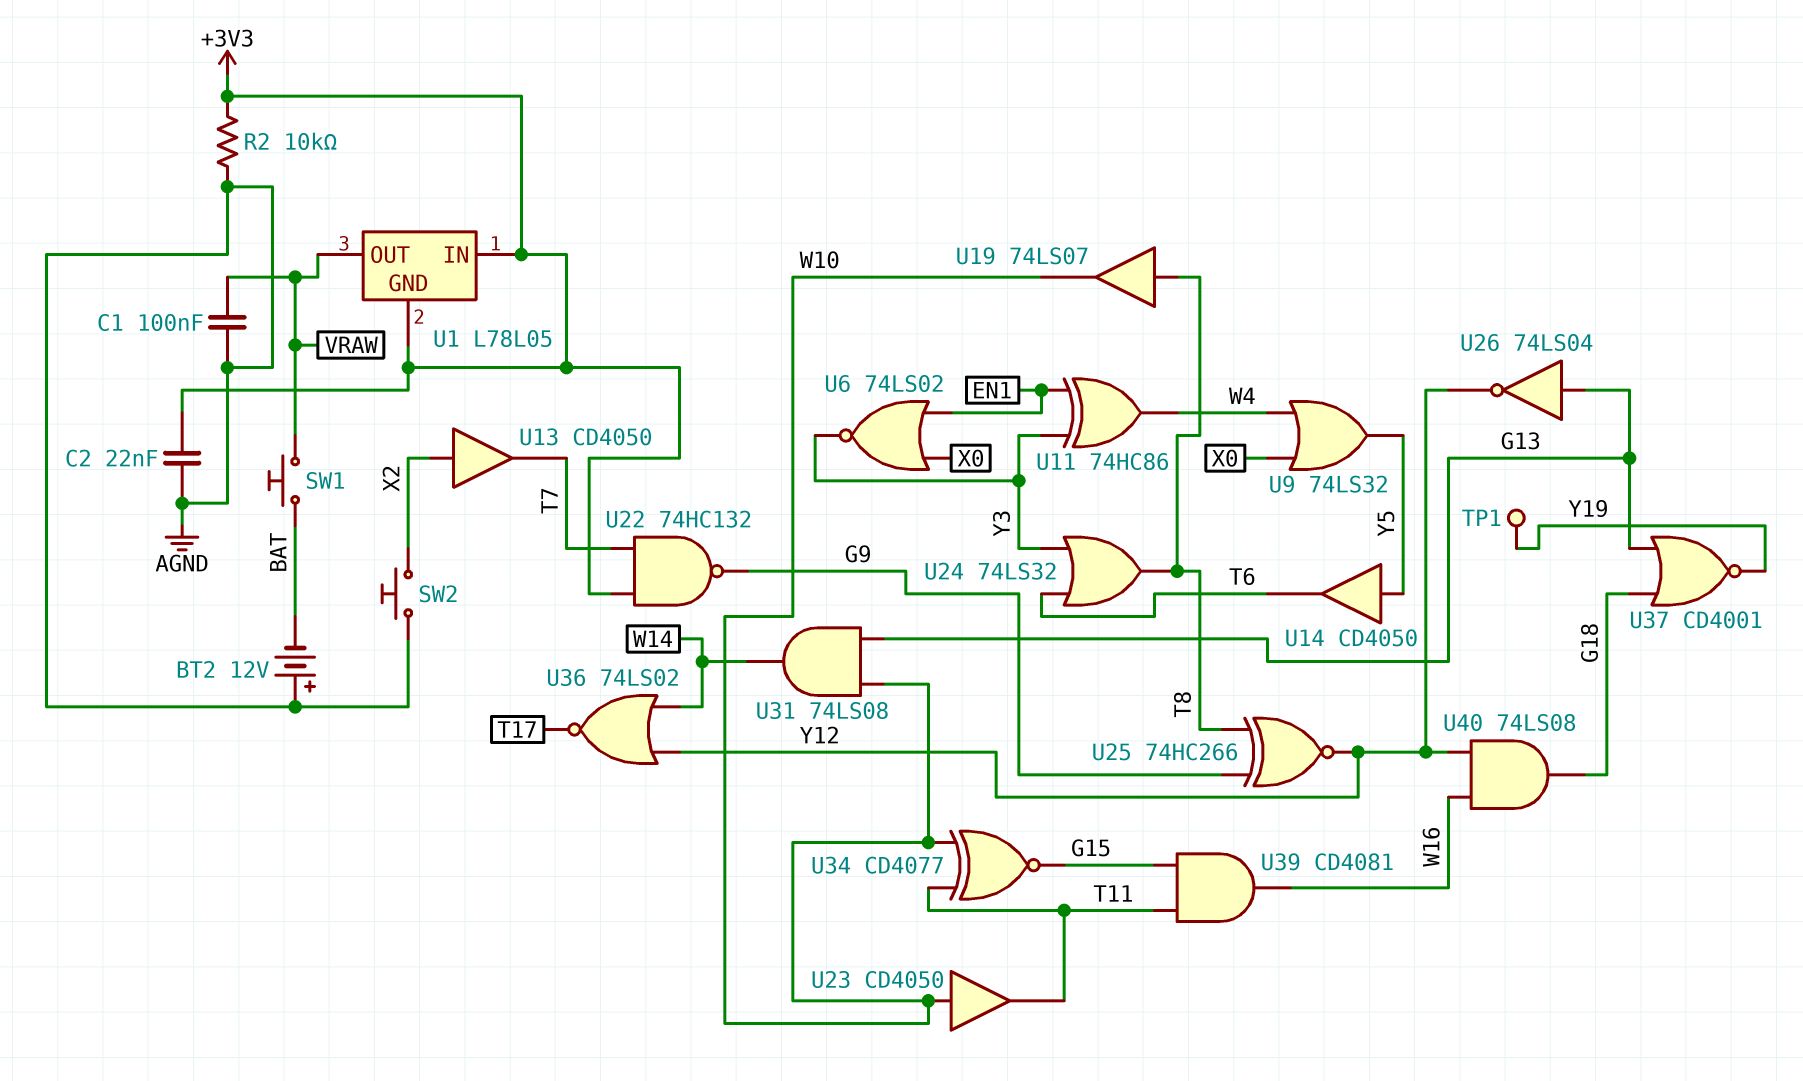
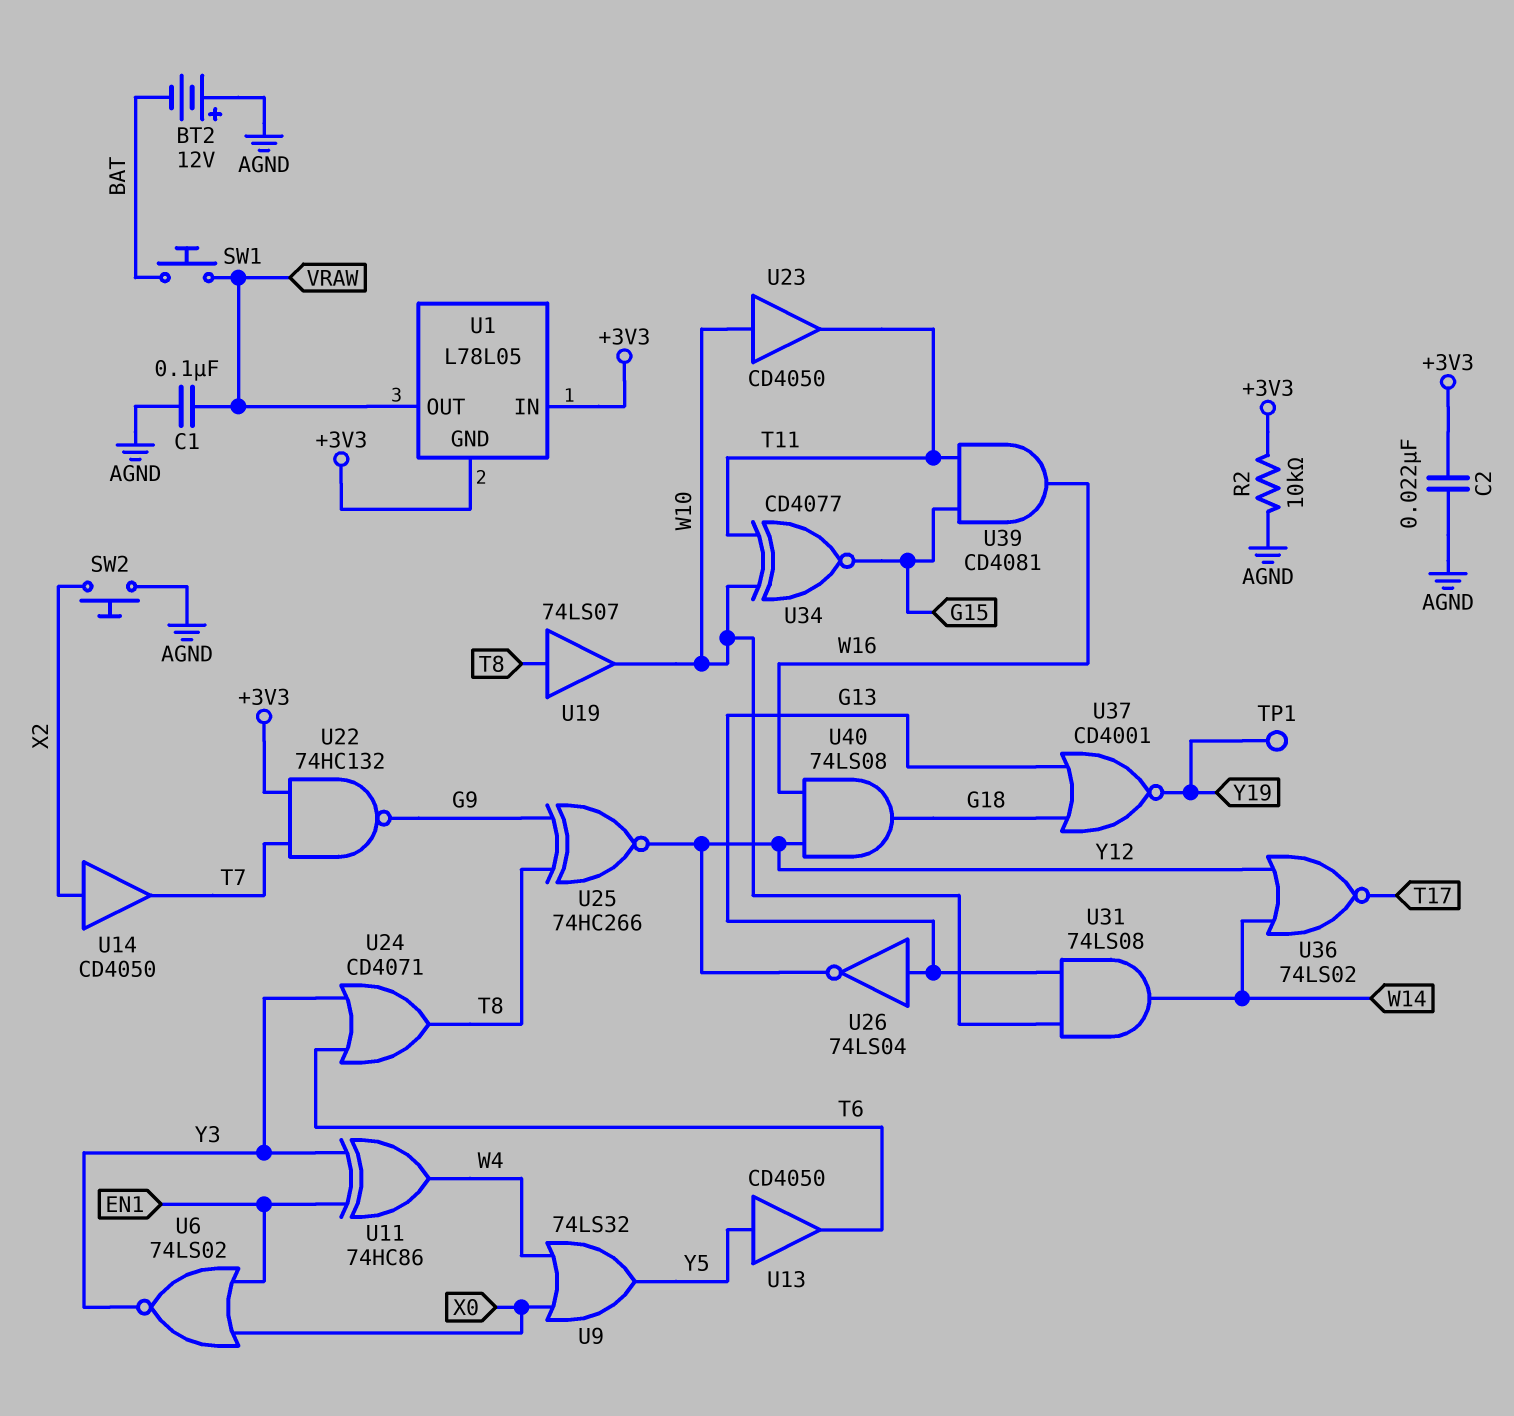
U13: buffer CD4050 (in X2, out T7) -> buffer CD4050 (in Y5, out T6)
U14: buffer CD4050 (in Y5, out T6) -> buffer CD4050 (in X2, out T7)
U24: OR 74LS32 (in T6, in Y3, out T8) -> OR CD4071 (in T6, in Y3, out T8)

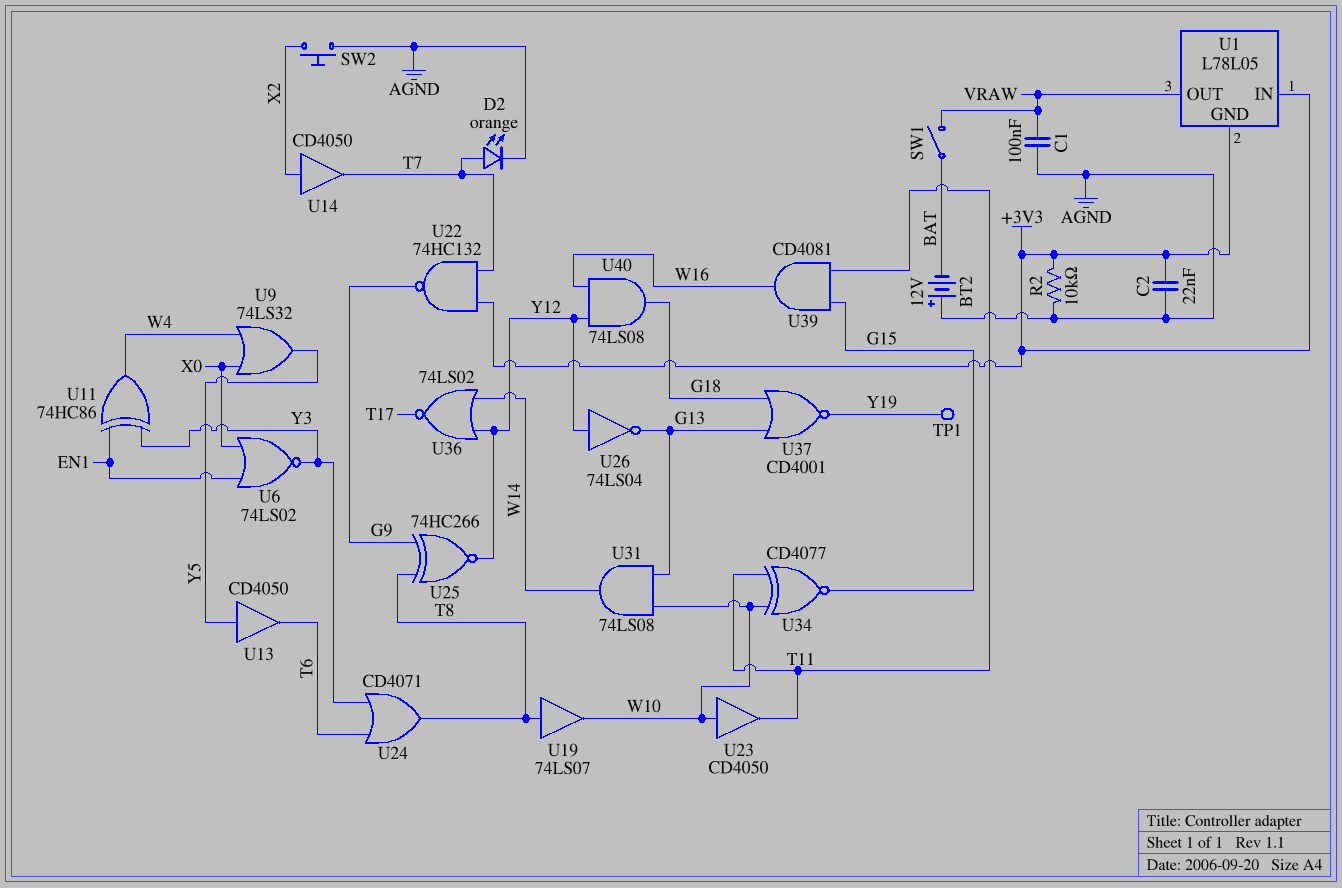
D2: none -> LED orange (A T7, K AGND)
SW1: button (BAT, VRAW) -> switch (BAT, VRAW)
U26: NOT 74LS04 (in G13, out Y12) -> NOT 74LS04 (in Y12, out G13)

